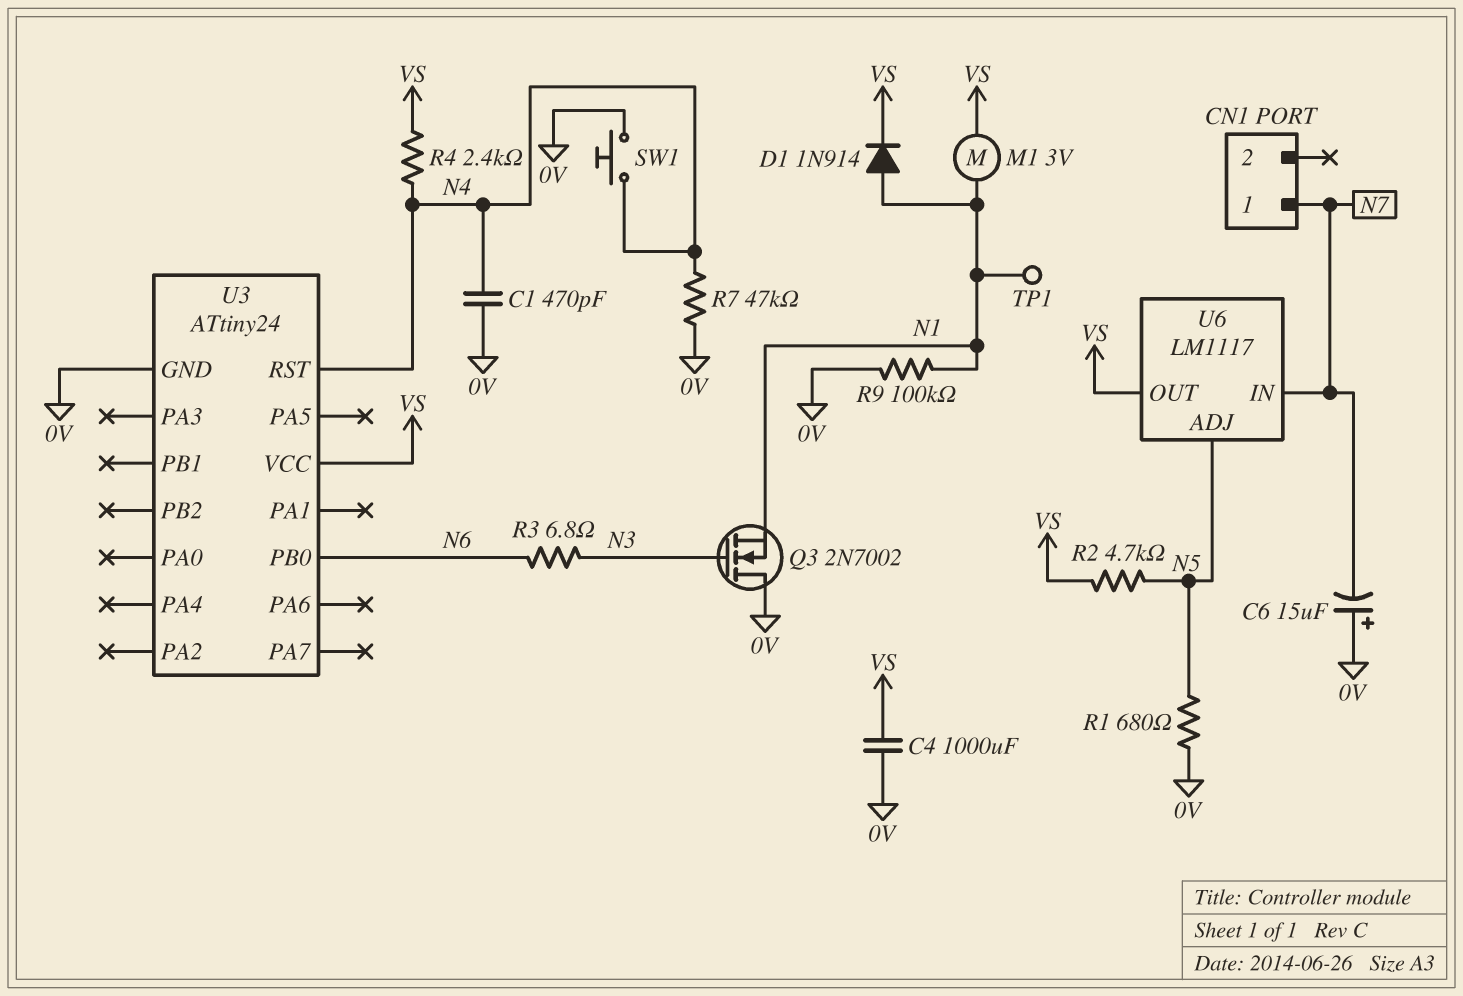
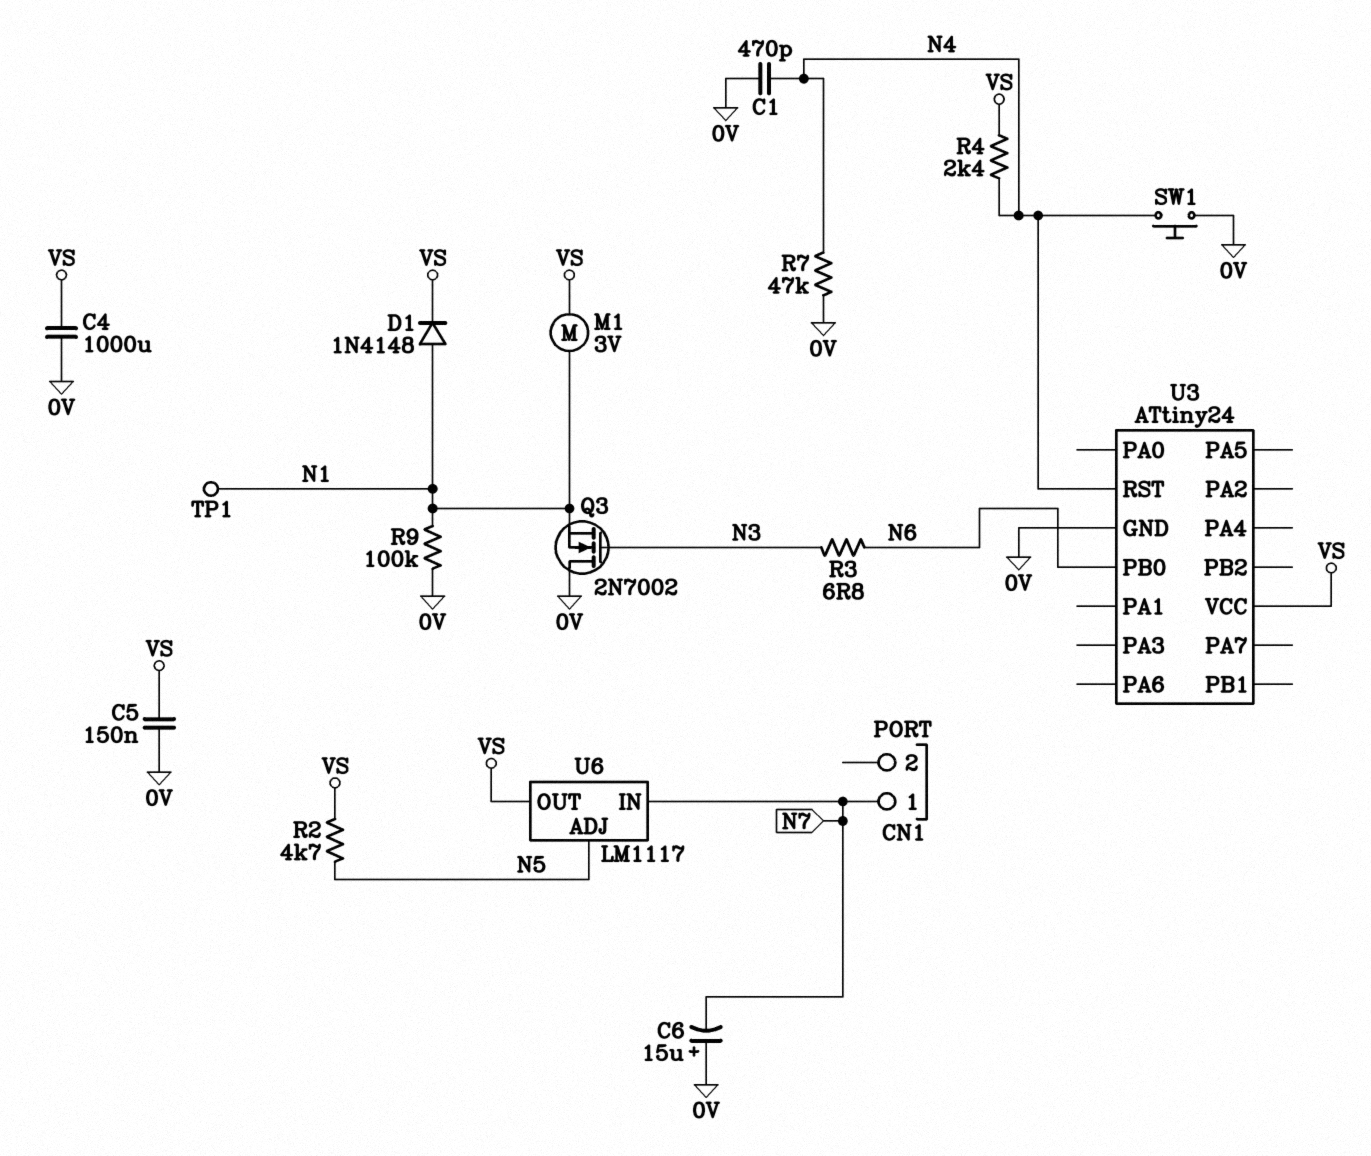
C5: none -> 150nF (0V, VS)
D1: diode 1N914 (A N1, K VS) -> diode 1N4148 (A N1, K VS)
R1: 680 (0V, N5) -> none

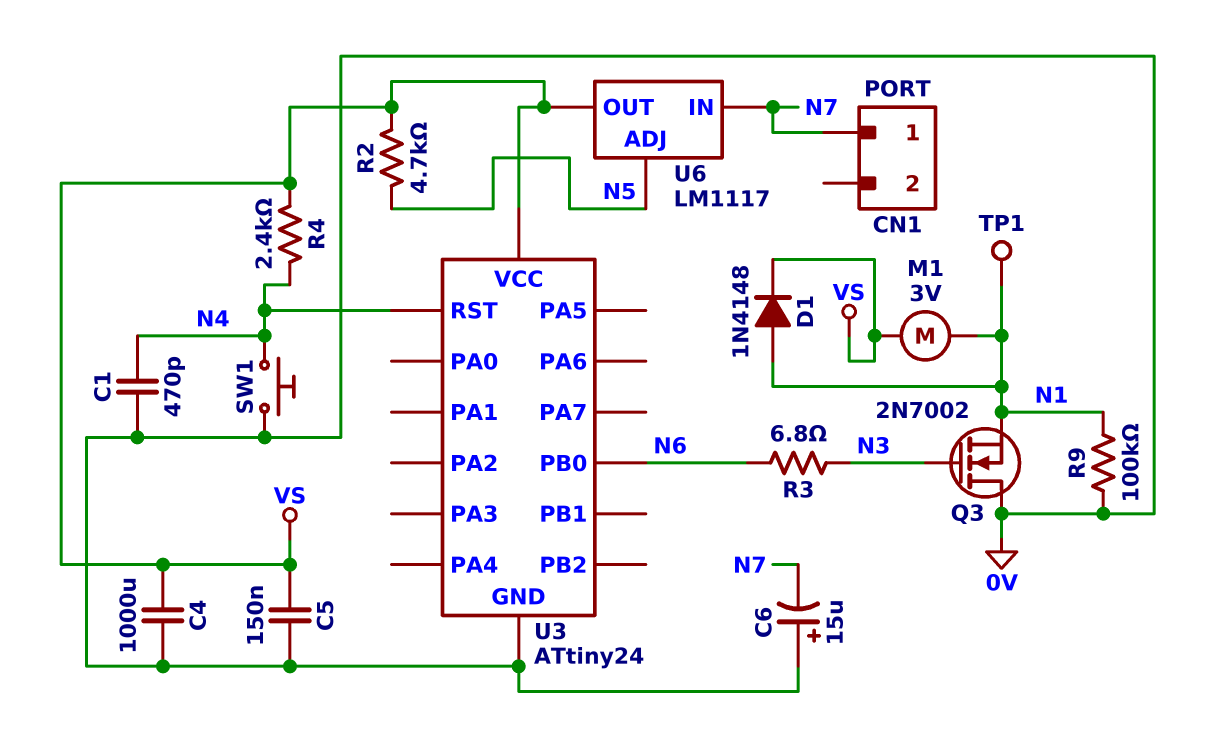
R7: 47k (0V, N4) -> none

